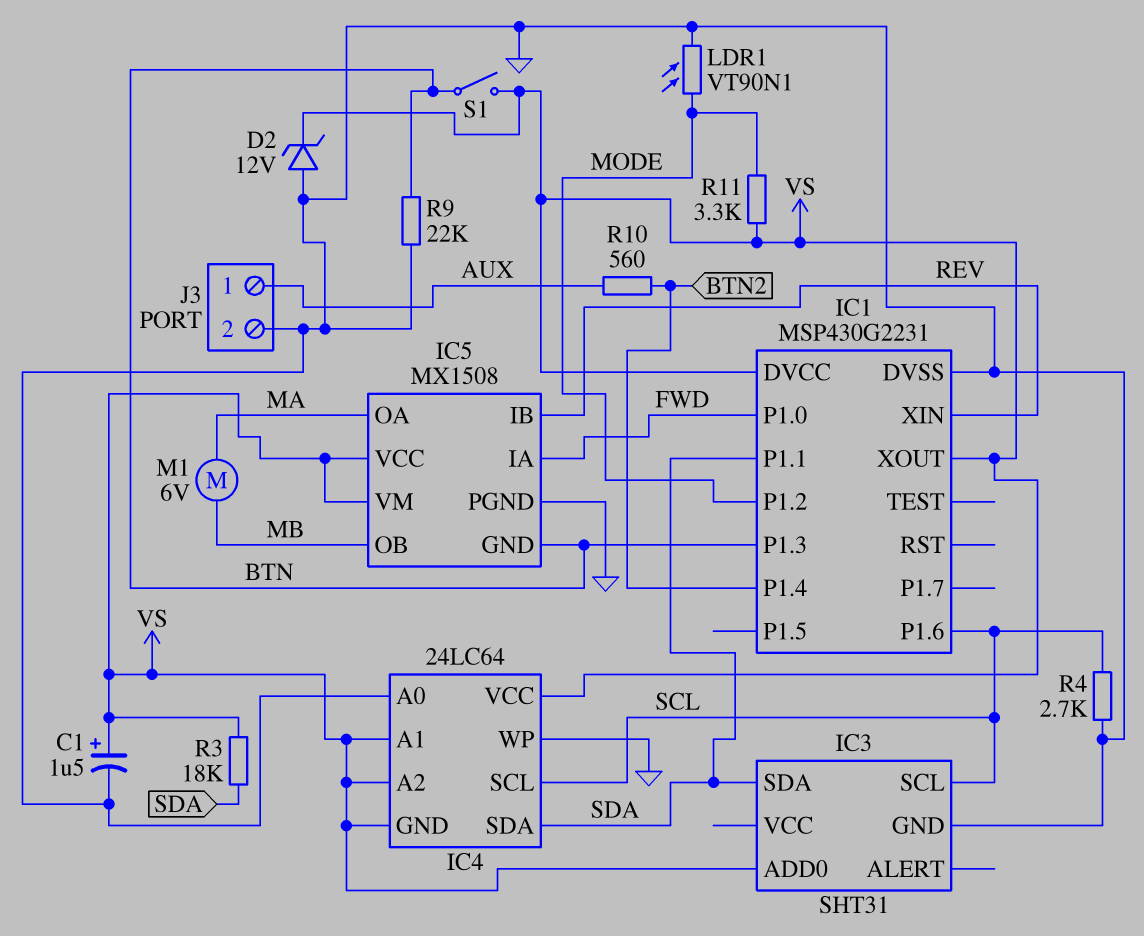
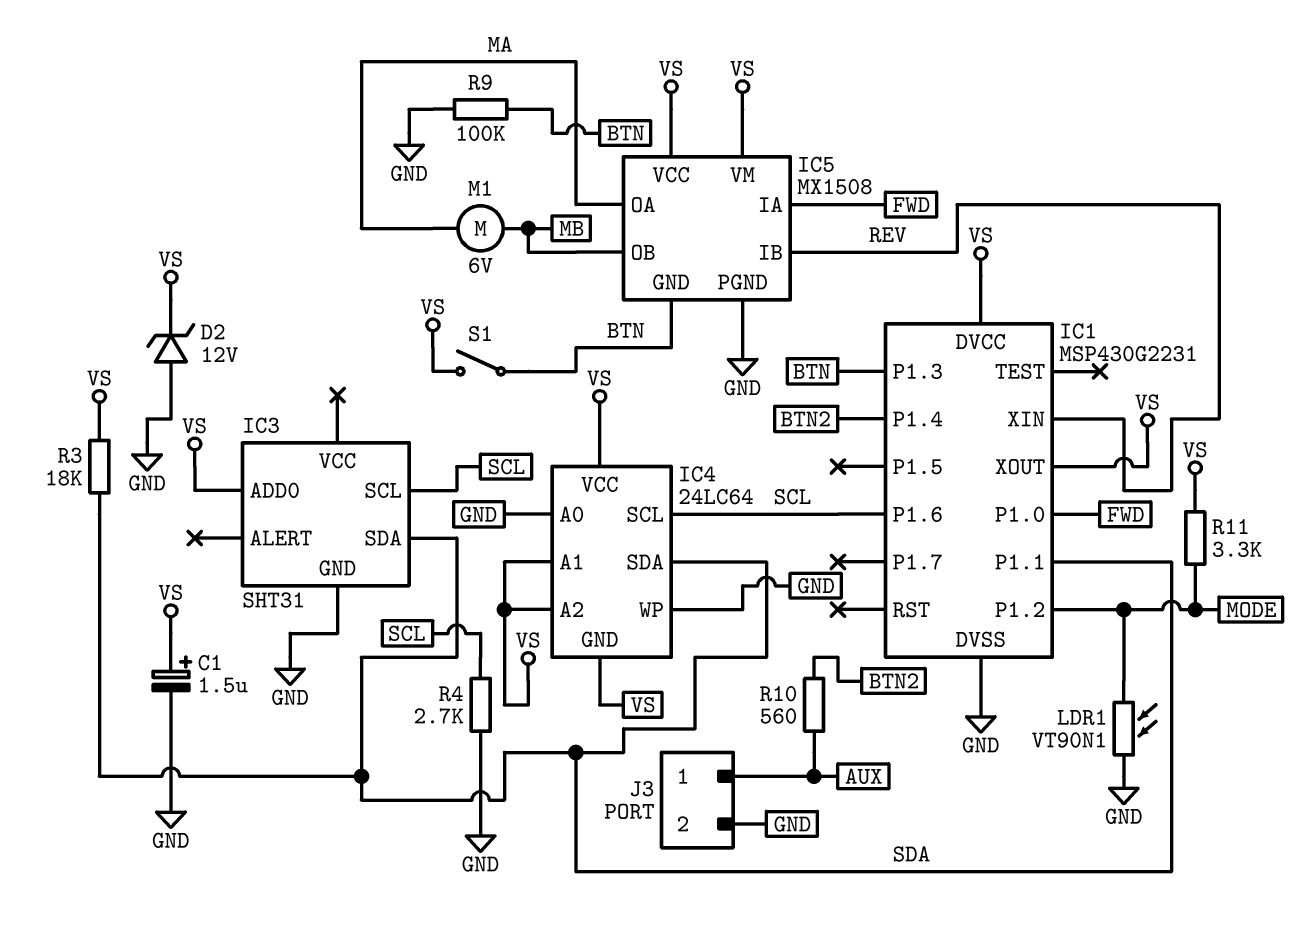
R9: 22k (BTN, GND) -> 100k (BTN, GND)

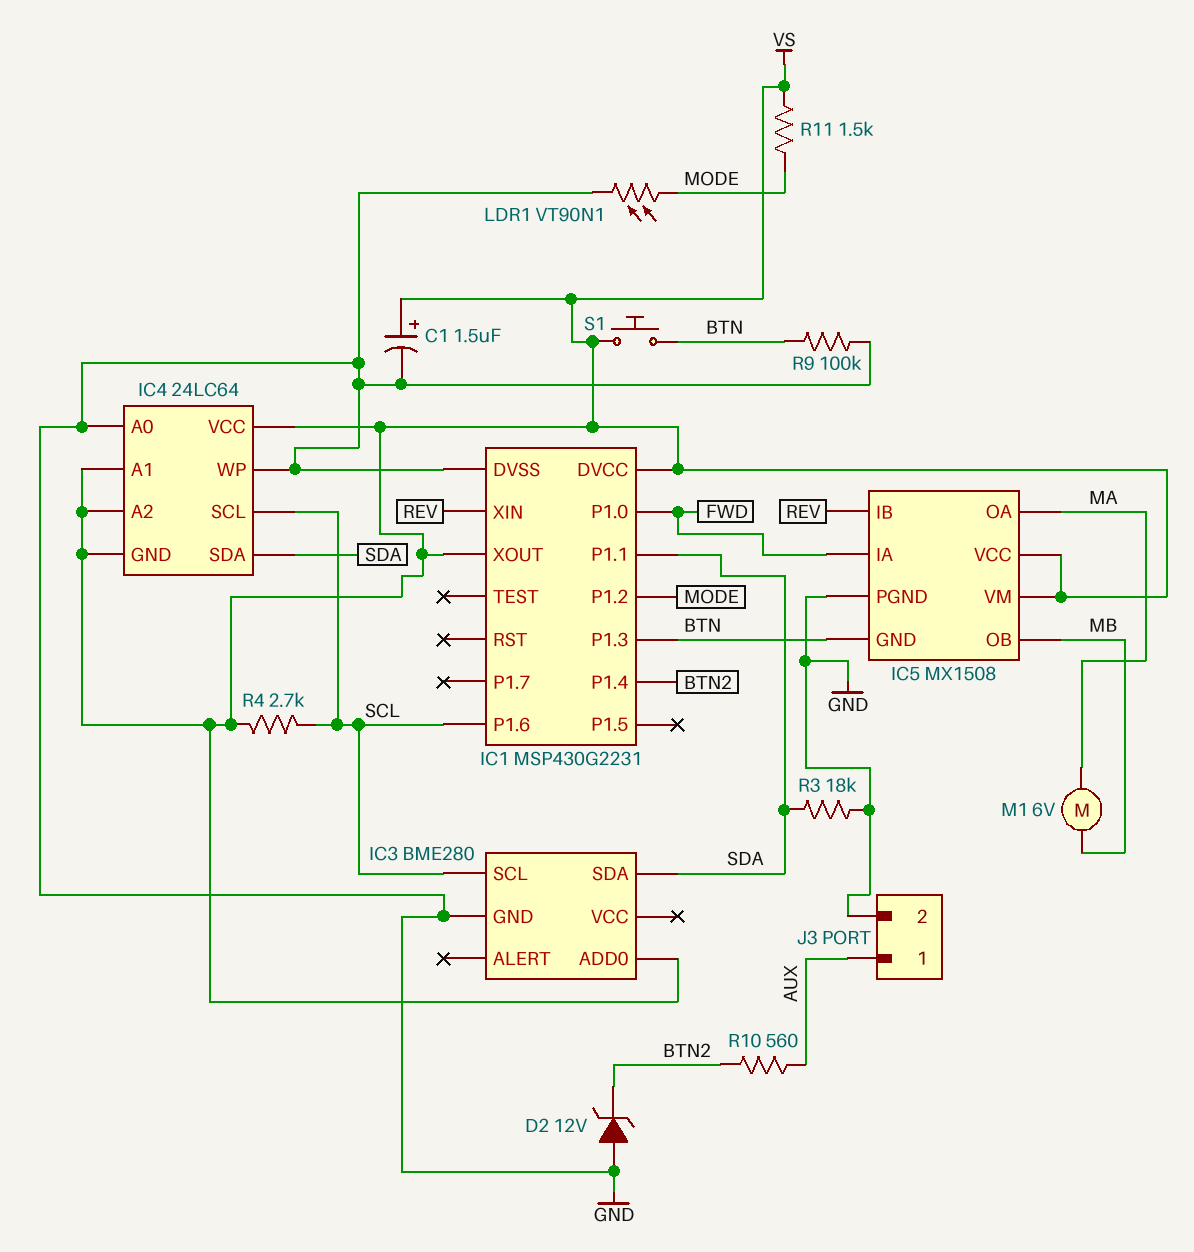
D2: zener 12V (A GND, K VS) -> zener 12V (A GND, K BTN2)
IC3: SHT31 -> BME280
R3: 18k (SDA, VS) -> 18k (GND, SDA)
R4: 2.7k (GND, SCL) -> 2.7k (SCL, VS)
R11: 3.3k (MODE, VS) -> 1.5k (MODE, VS)
S1: switch (BTN, VS) -> button (BTN, VS)

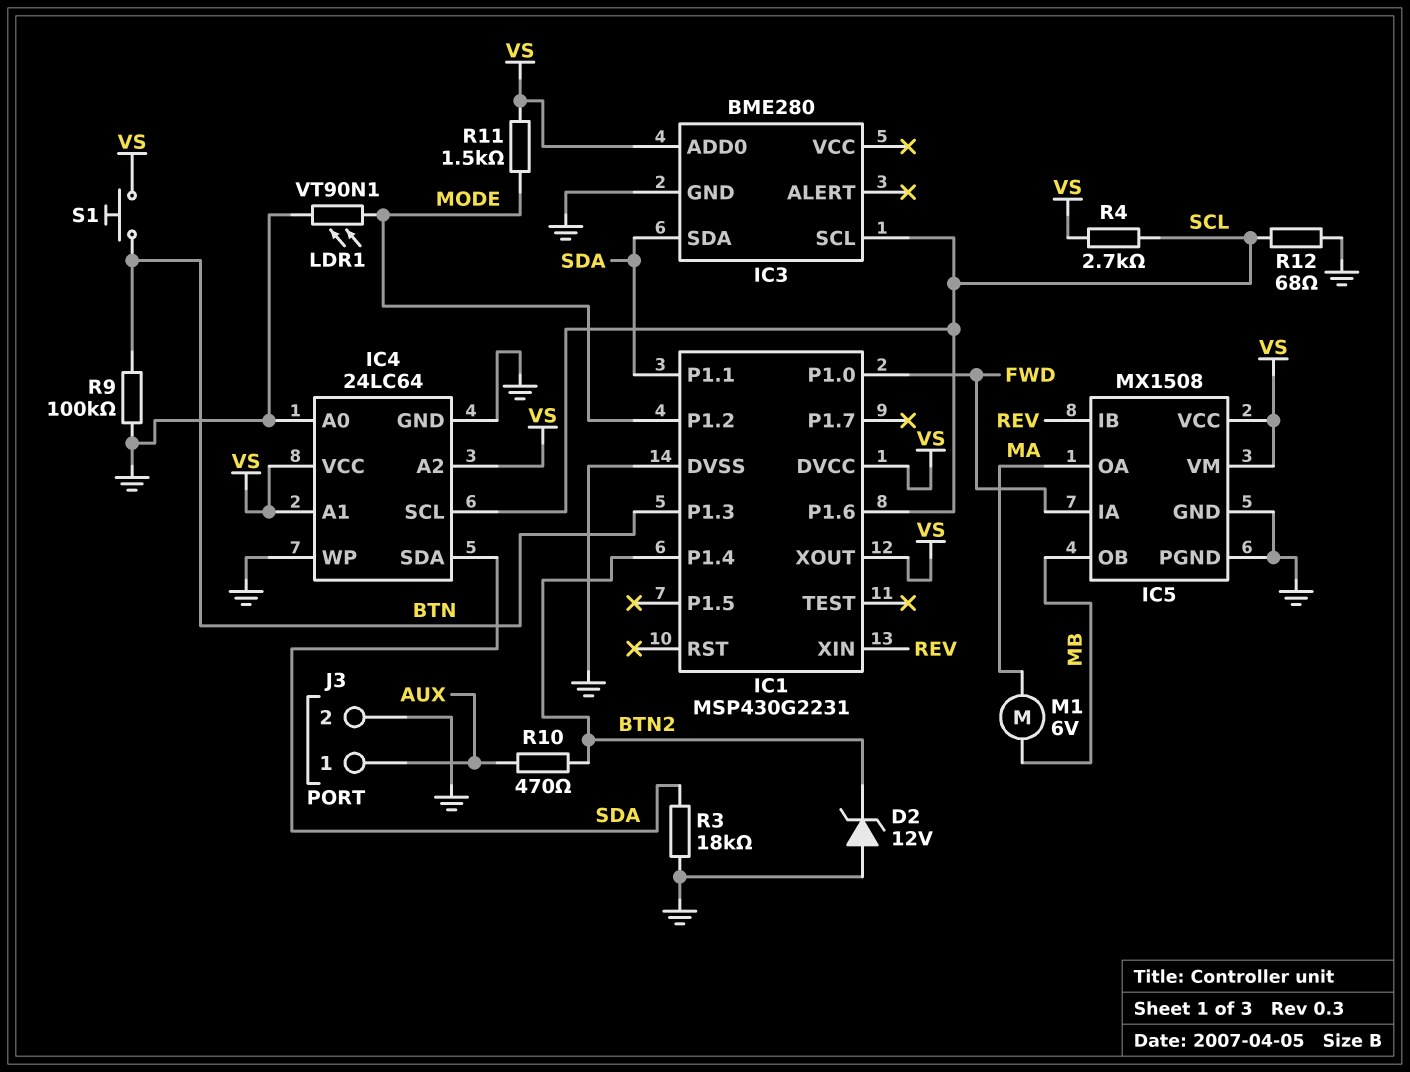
C1: 1.5uF (plus VS, minus GND) -> none
IC4 pin GND: VS -> GND
IC5 pin GND: BTN -> GND
R10: 560 (AUX, BTN2) -> 470 (AUX, BTN2)
R12: none -> 68 (GND, SCL)

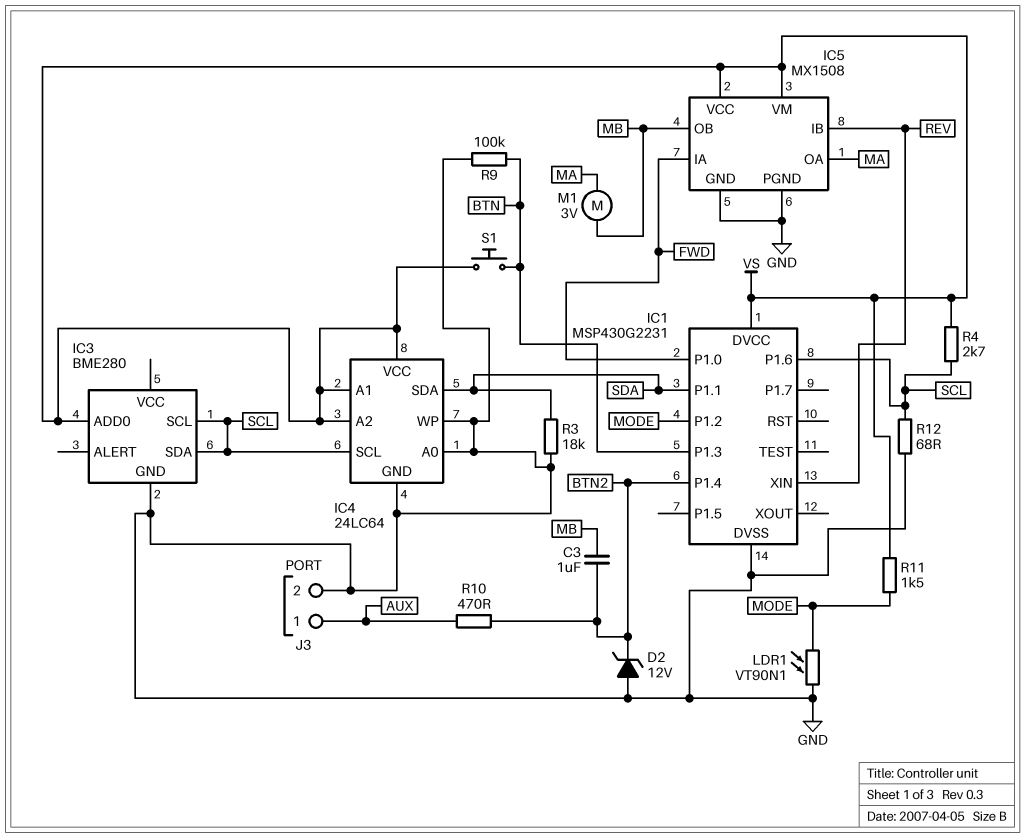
C3: none -> 1uF (BTN2, MB)
IC1 pin XOUT: VS -> none
IC3 pin SDA: SDA -> SCL
M1: motor 6V (MA, MB) -> motor 3V (MA, MB)

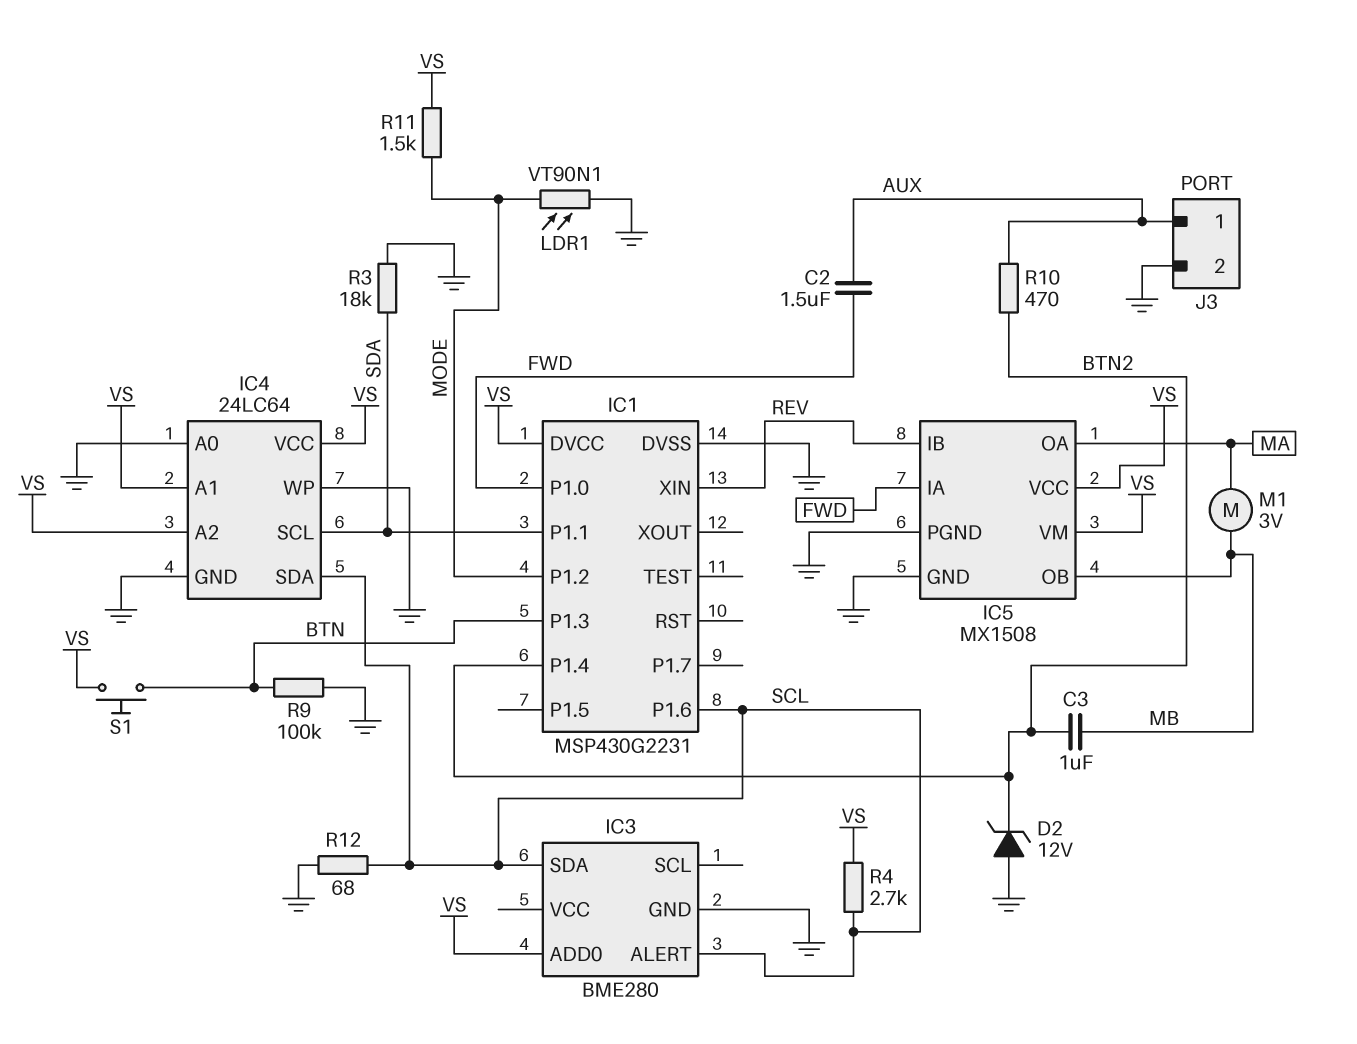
C2: none -> 1.5uF (AUX, FWD)
IC3 pin ALERT: none -> SCL
IC3 pin SCL: SCL -> none
IC4 pin SCL: SCL -> SDA
IC4 pin SDA: SDA -> SCL

